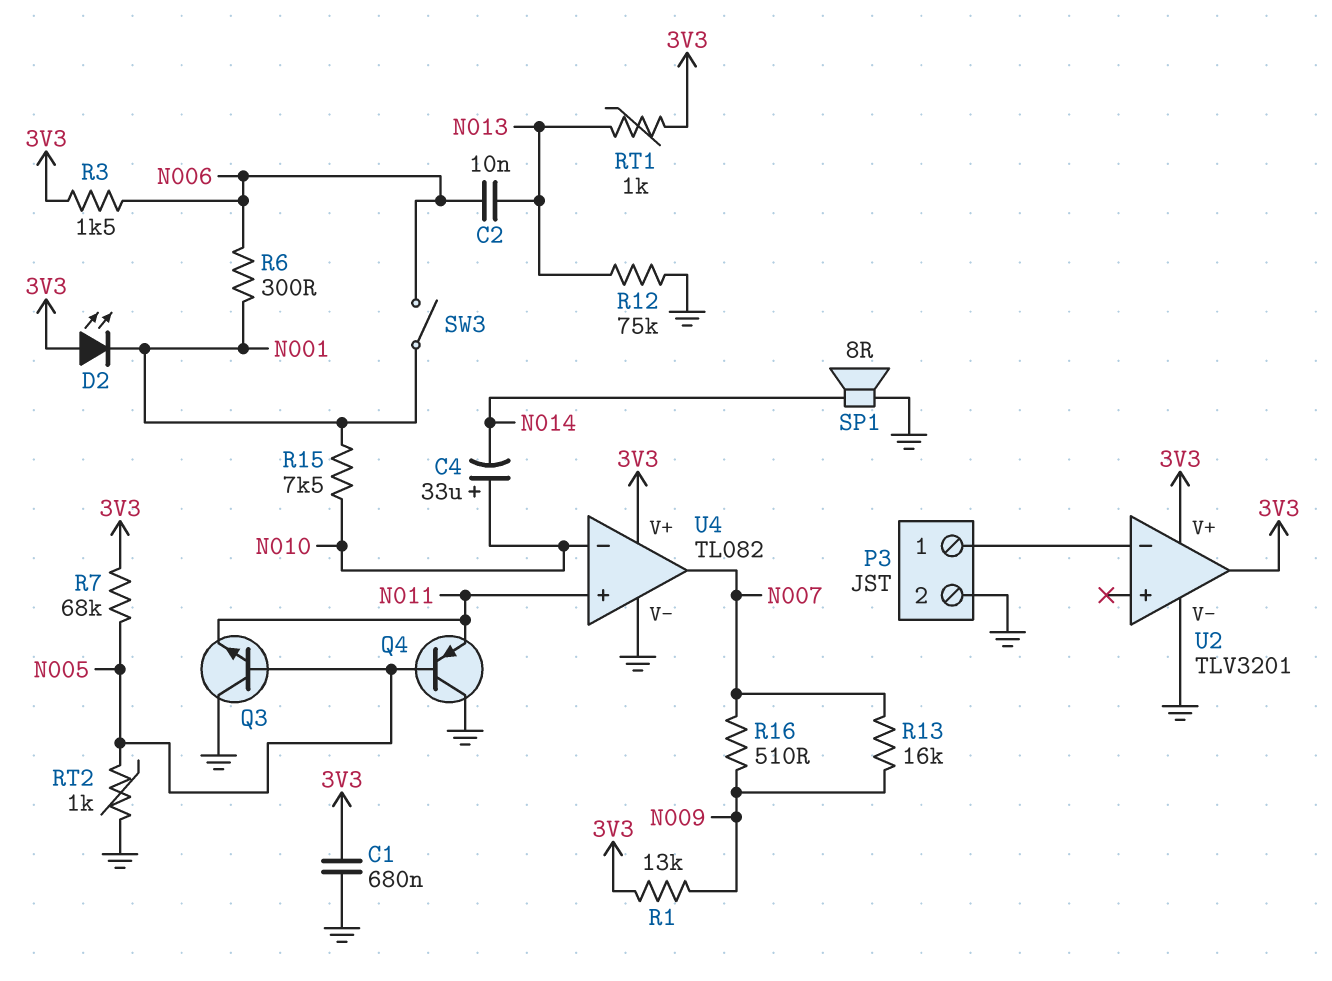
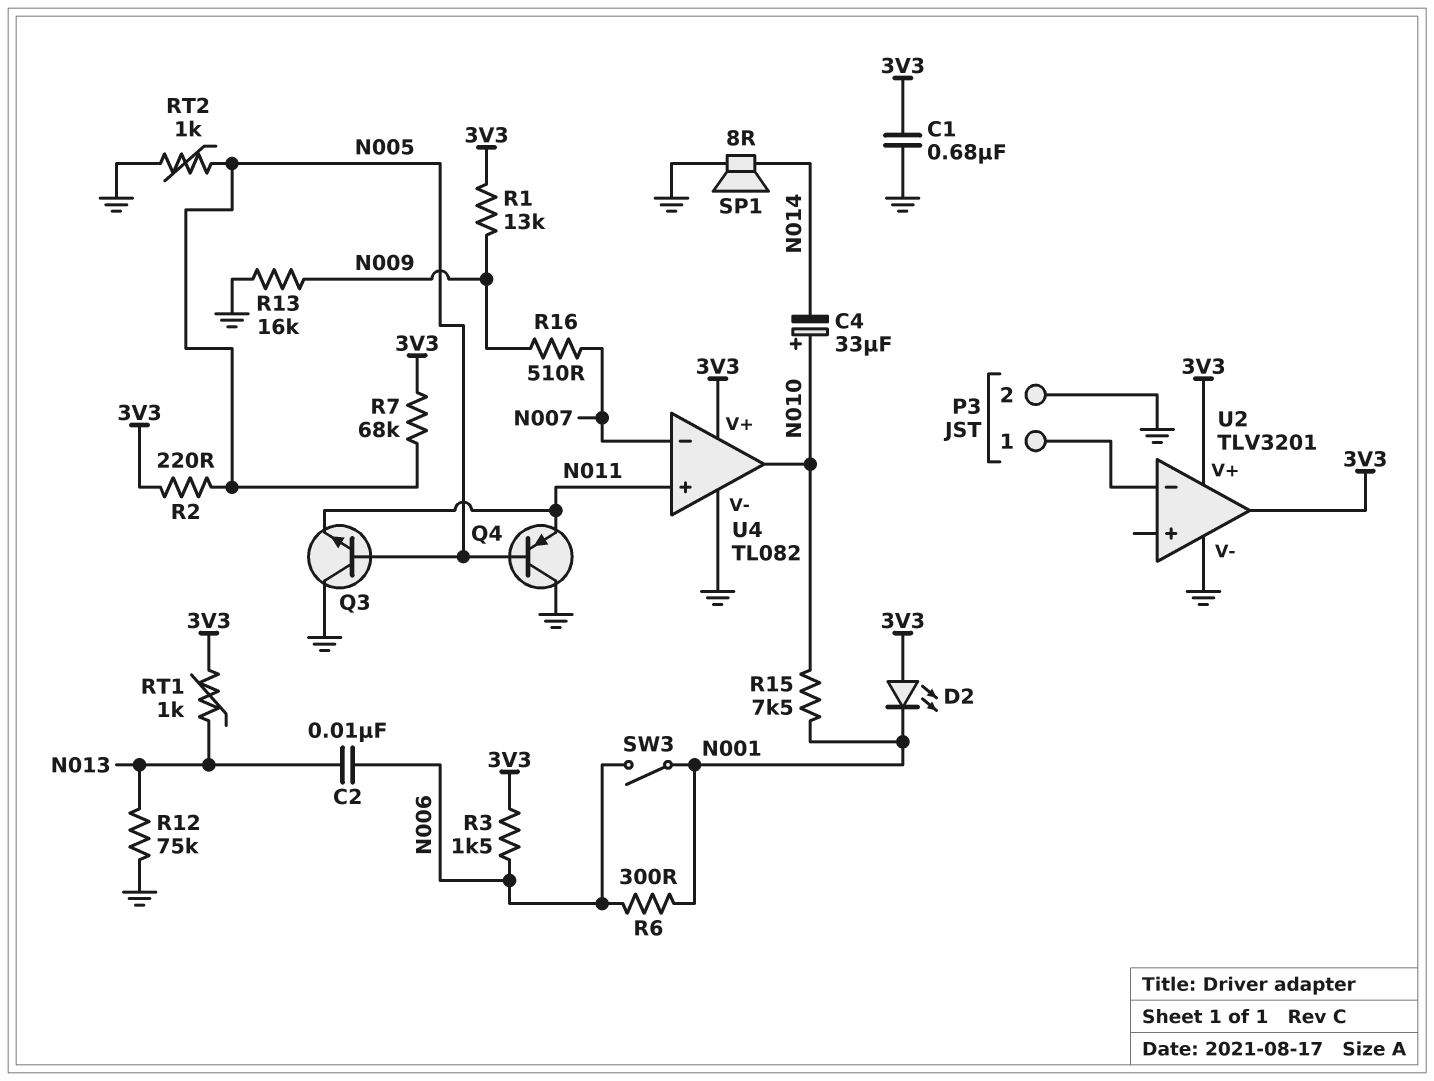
R2: none -> 220 (3V3, N005)
R13: 16k (N007, N009) -> 16k (GND, N009)
U4 pin in-: N010 -> N007
U4 pin out: N007 -> N010

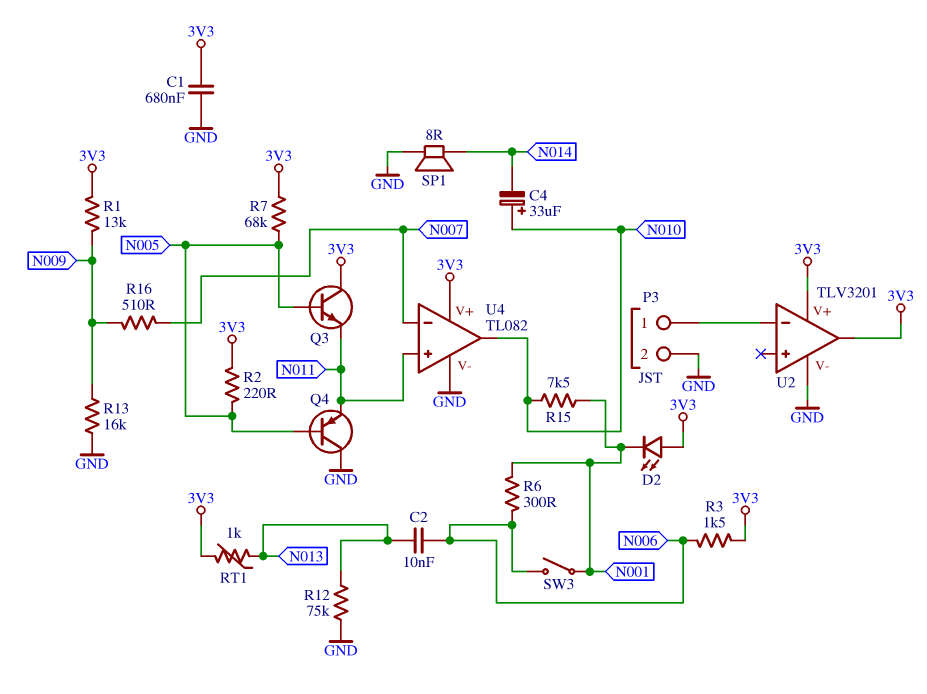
Q3: NPN (B N005, C GND, E N011) -> NPN (B N005, C 3V3, E N011)
RT2: 1k (GND, N005) -> none

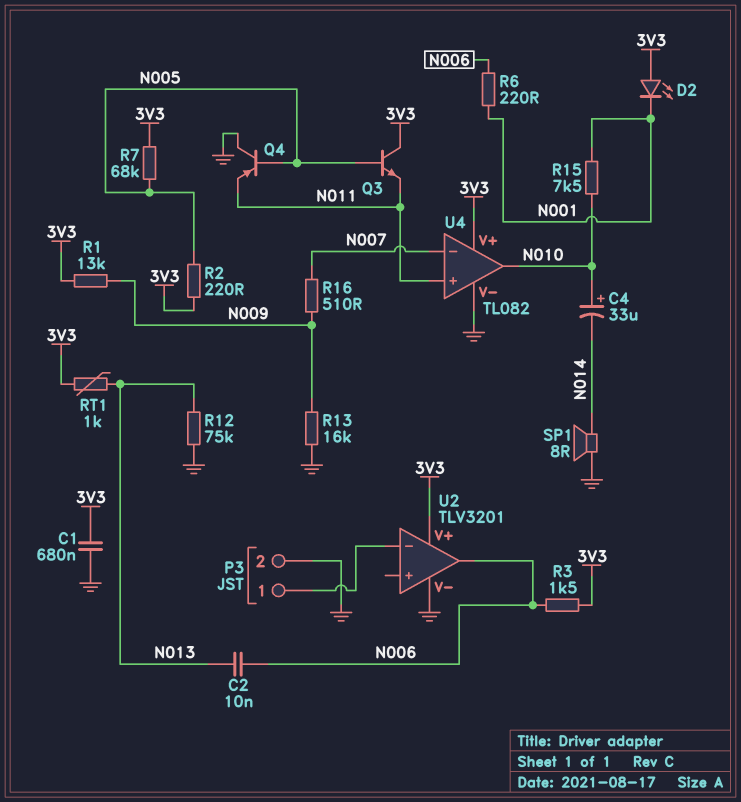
R6: 300 (N001, N006) -> 220 (N001, N006)
SW3: switch (N001, N006) -> none
U2 pin out: 3V3 -> N006

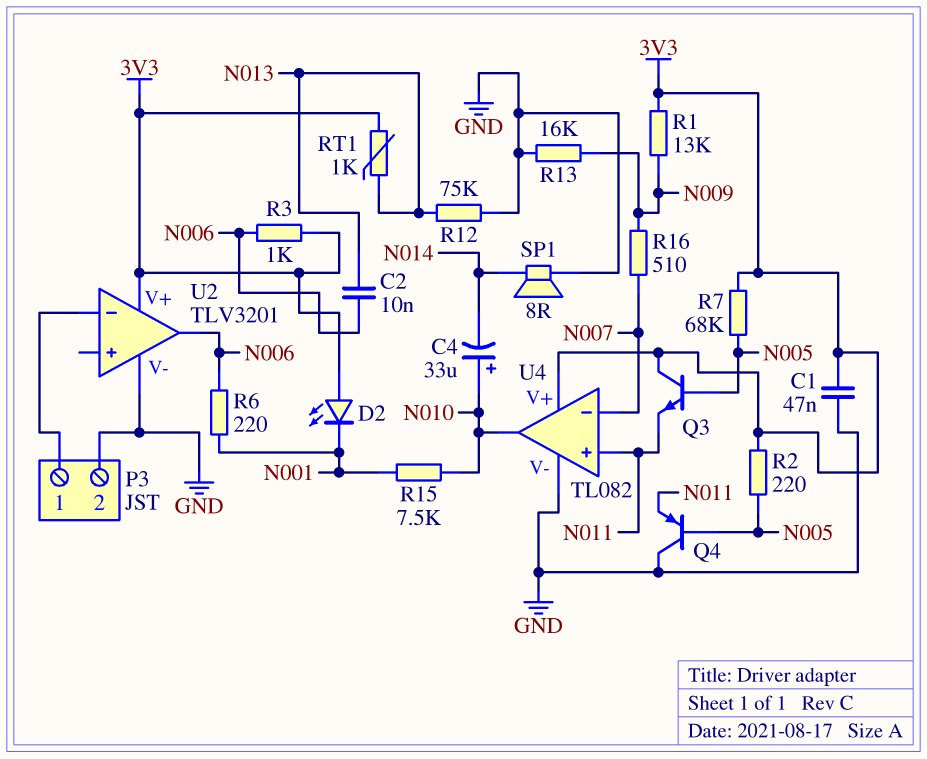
C1: 680nF (3V3, GND) -> 47nF (3V3, GND)
R3: 1.5k (3V3, N006) -> 1k (3V3, N006)

